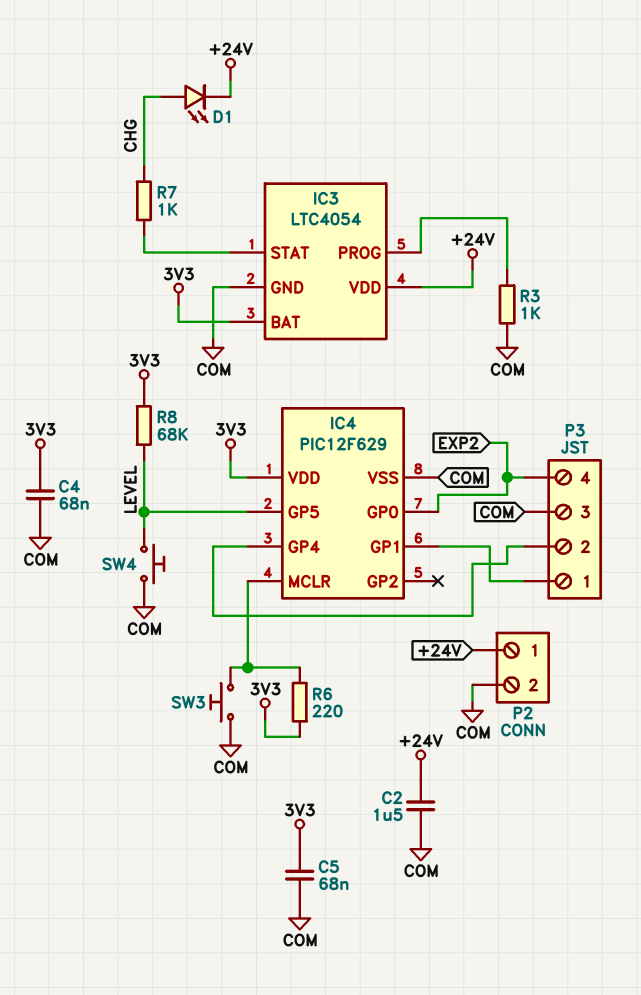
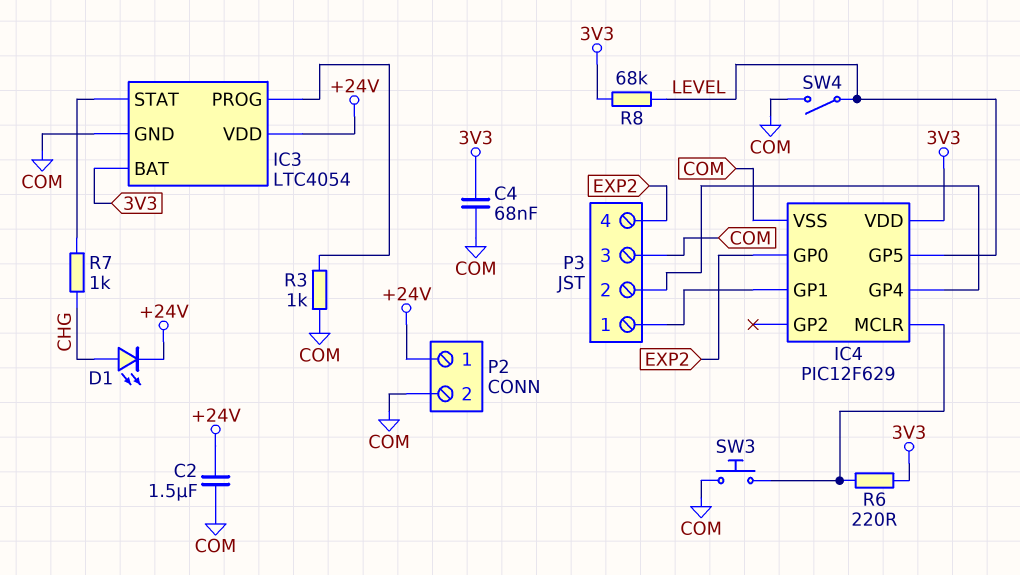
C5: 68nF (3V3, COM) -> none
SW4: button (COM, LEVEL) -> switch (COM, LEVEL)

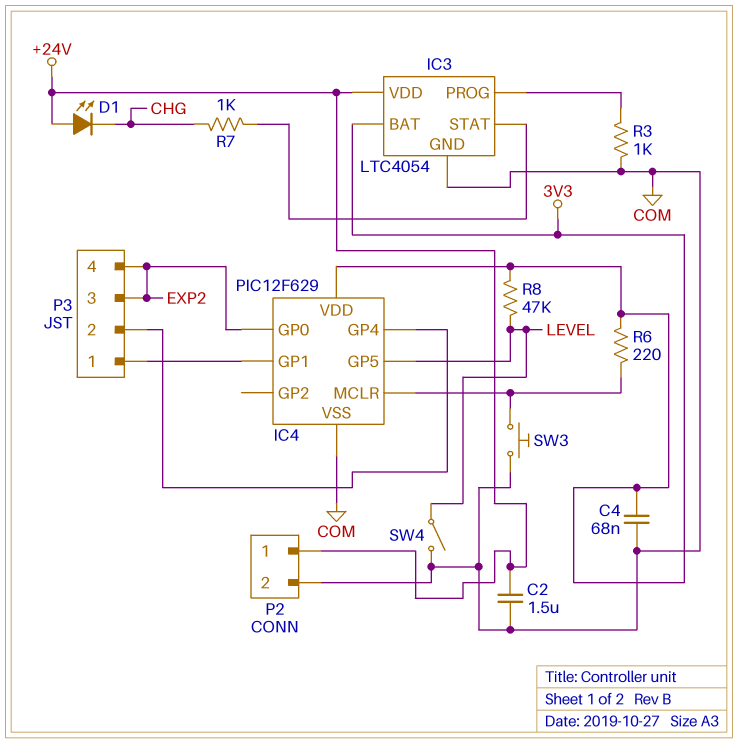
D1: LED (A CHG, K +24V) -> LED (A +24V, K CHG)
P3 pin 3: COM -> EXP2
R8: 68k (3V3, LEVEL) -> 47k (3V3, LEVEL)

